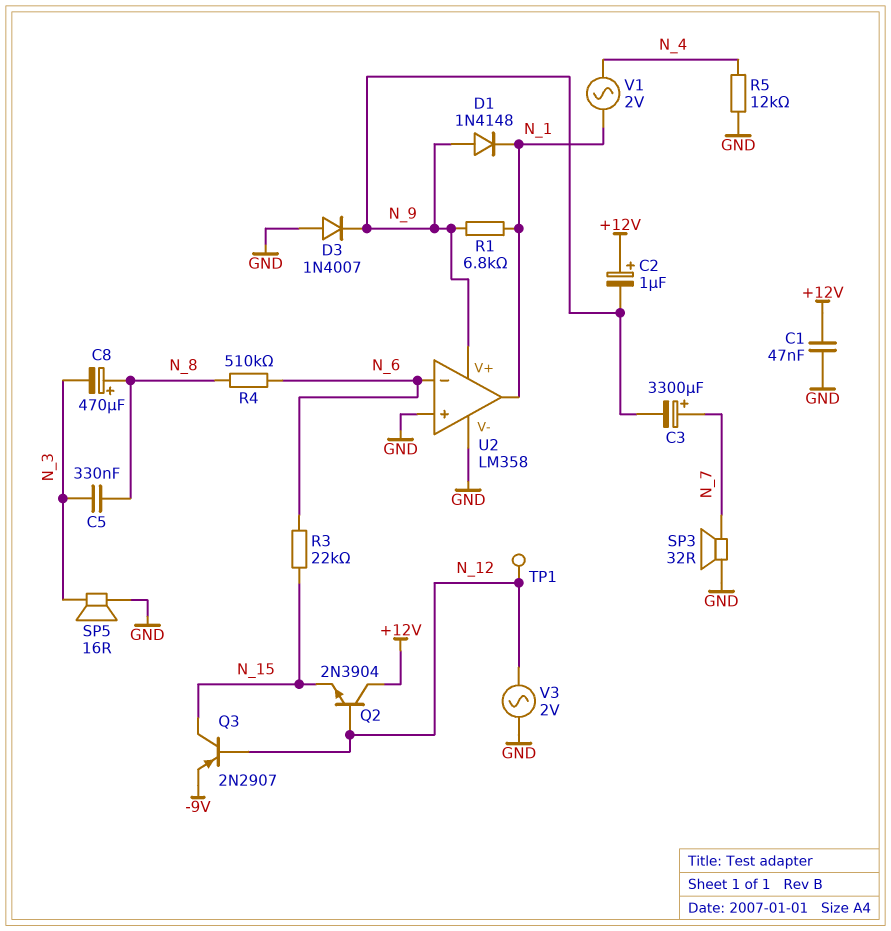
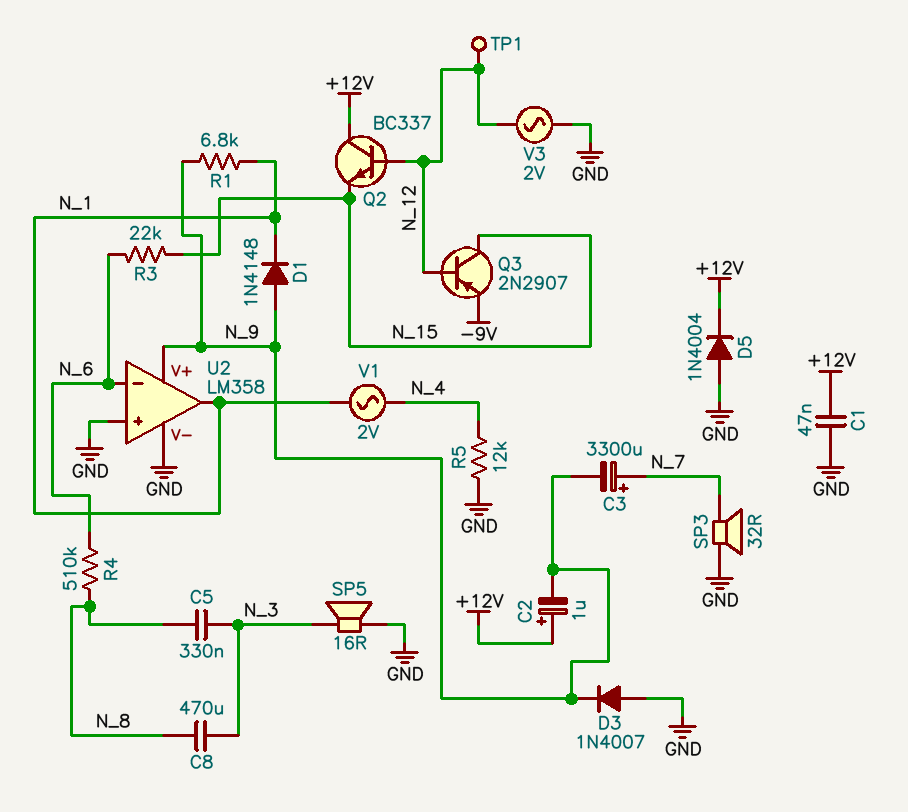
C8: 470uF (plus N_8, minus N_3) -> 470uF (N_3, N_8)
D5: none -> diode 1N4004 (A GND, K +12V)
Q2: NPN 2N3904 (B N_12, C +12V, E N_15) -> NPN BC337 (B N_12, C +12V, E N_15)

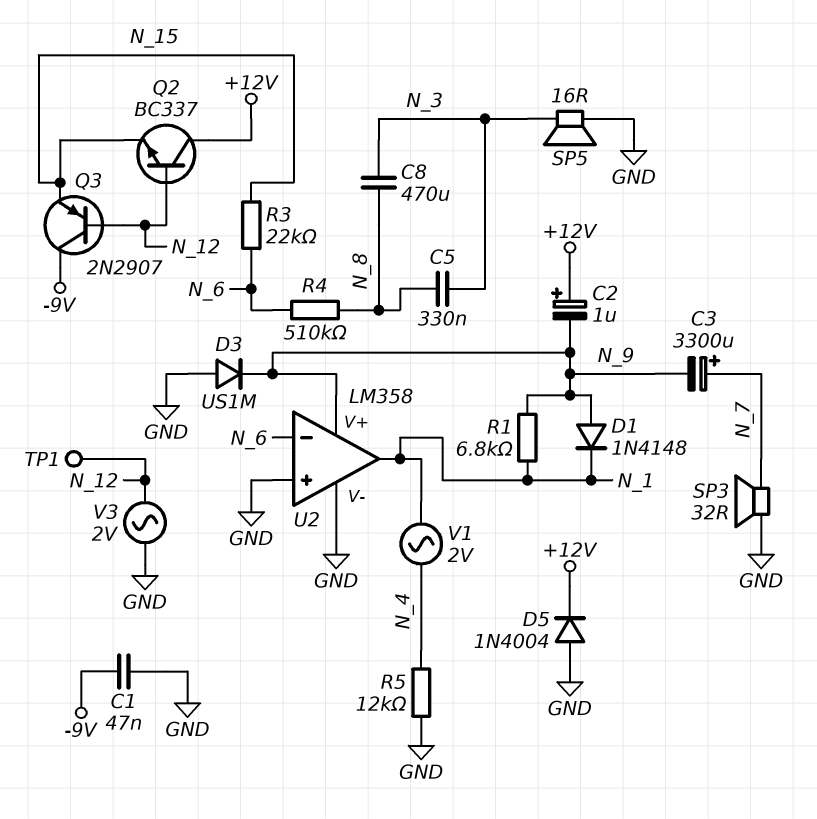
C1: 47nF (+12V, GND) -> 47nF (-9V, GND)
D3: diode 1N4007 (A GND, K N_9) -> diode US1M (A GND, K N_9)
Q3: PNP 2N2907 (B N_12, C N_15, E -9V) -> PNP 2N2907 (B N_12, C -9V, E N_15)

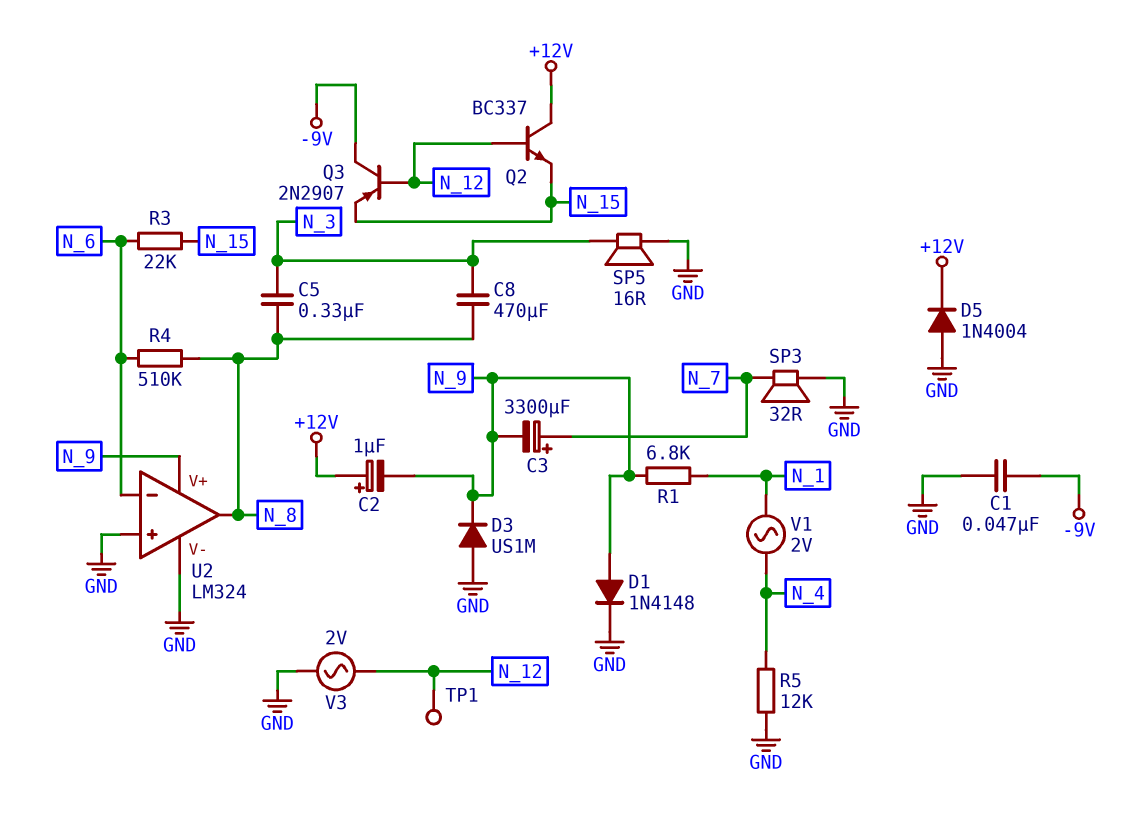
D1: diode 1N4148 (A N_9, K N_1) -> diode 1N4148 (A N_9, K GND)
U2: LM358 -> LM324
U2 pin out: N_1 -> N_8

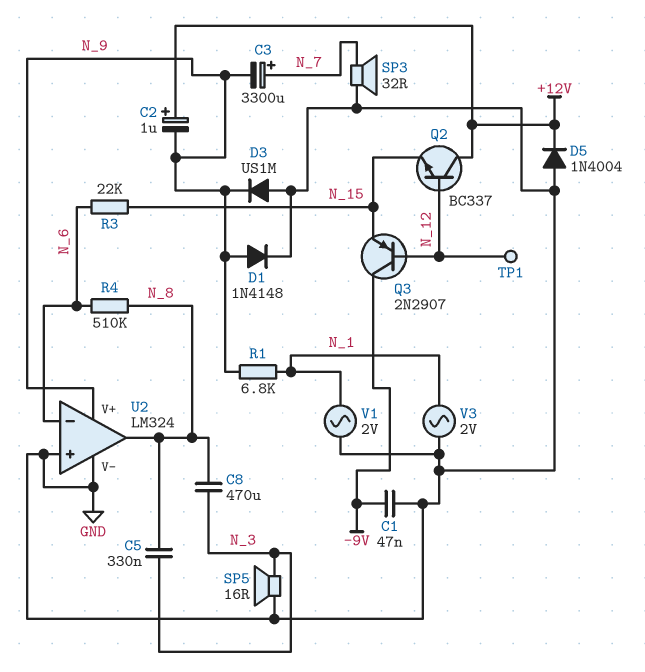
R5: 12k (GND, N_4) -> none
V1: AC 2V (N_1, N_4) -> AC 2V (GND, N_1)
V3: AC 2V (GND, N_12) -> AC 2V (GND, N_1)

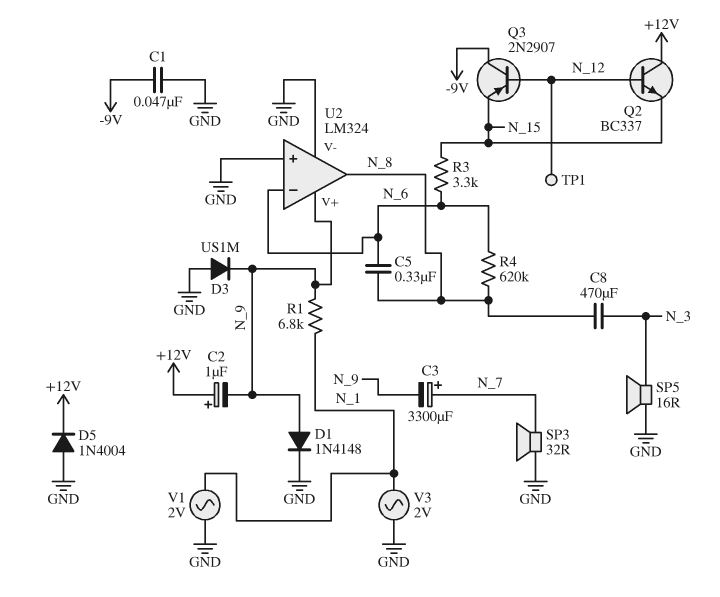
C5: 330nF (N_3, N_8) -> 330nF (N_6, N_8)
R3: 22k (N_6, N_15) -> 3.3k (N_6, N_15)
R4: 510k (N_6, N_8) -> 620k (N_6, N_8)

